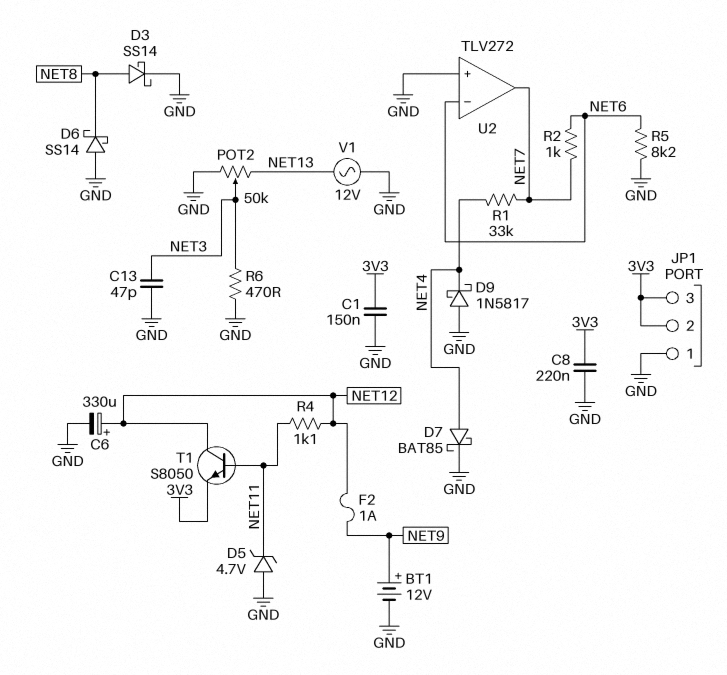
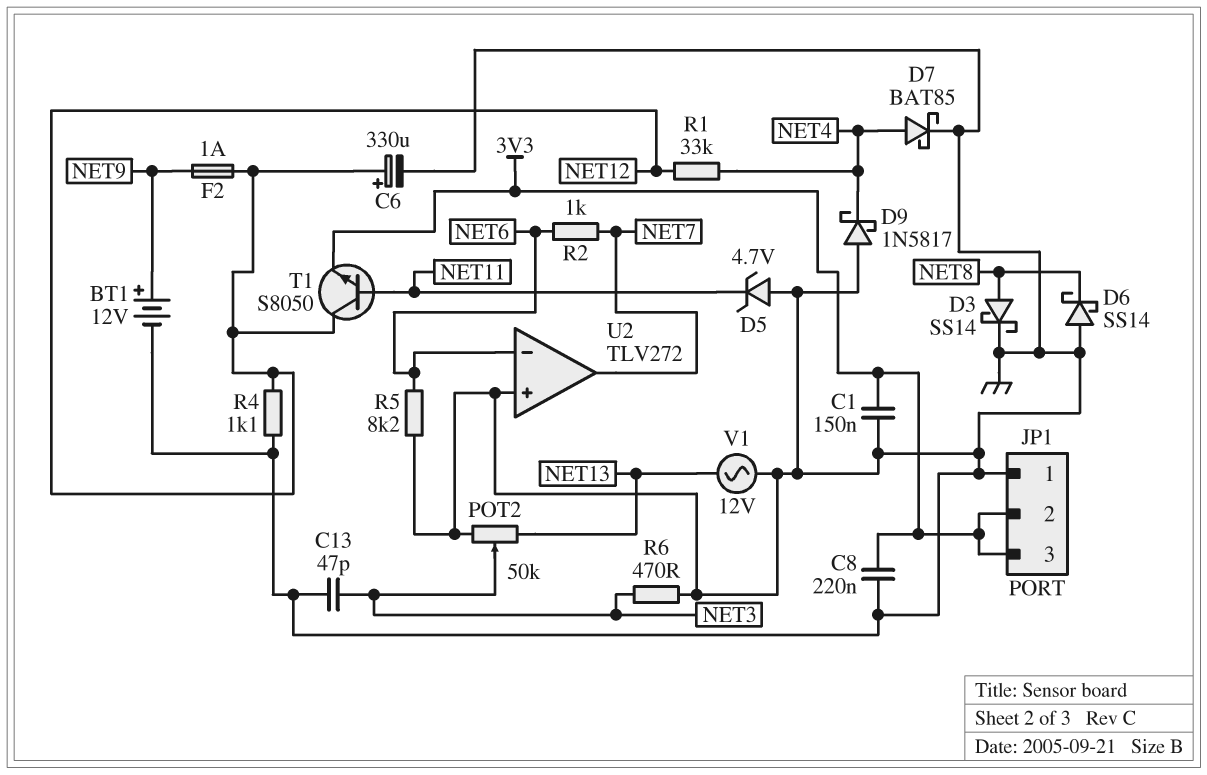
R1: 33k (NET4, NET7) -> 33k (NET4, NET12)
R4: 1.1k (NET11, NET12) -> 1.1k (GND, NET12)

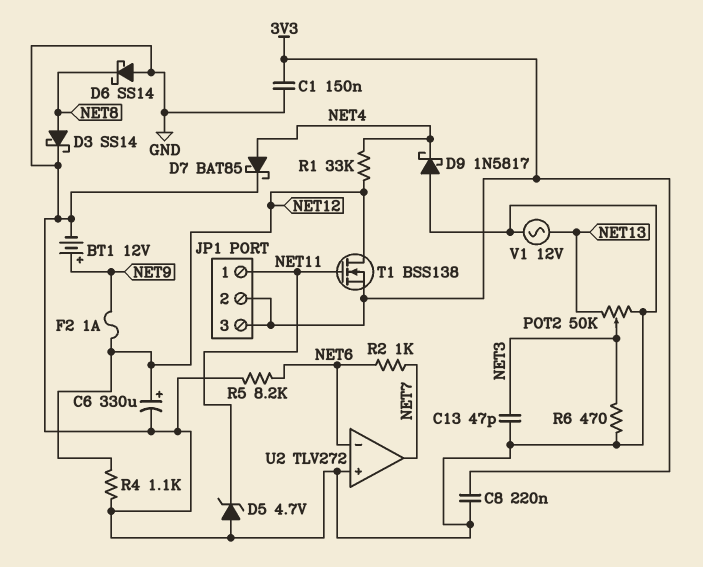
JP1 pin 1: GND -> NET11
T1: NPN S8050 (B NET11, C NET12, E 3V3) -> NMOS BSS138 (G NET11, D NET12, S 3V3)

